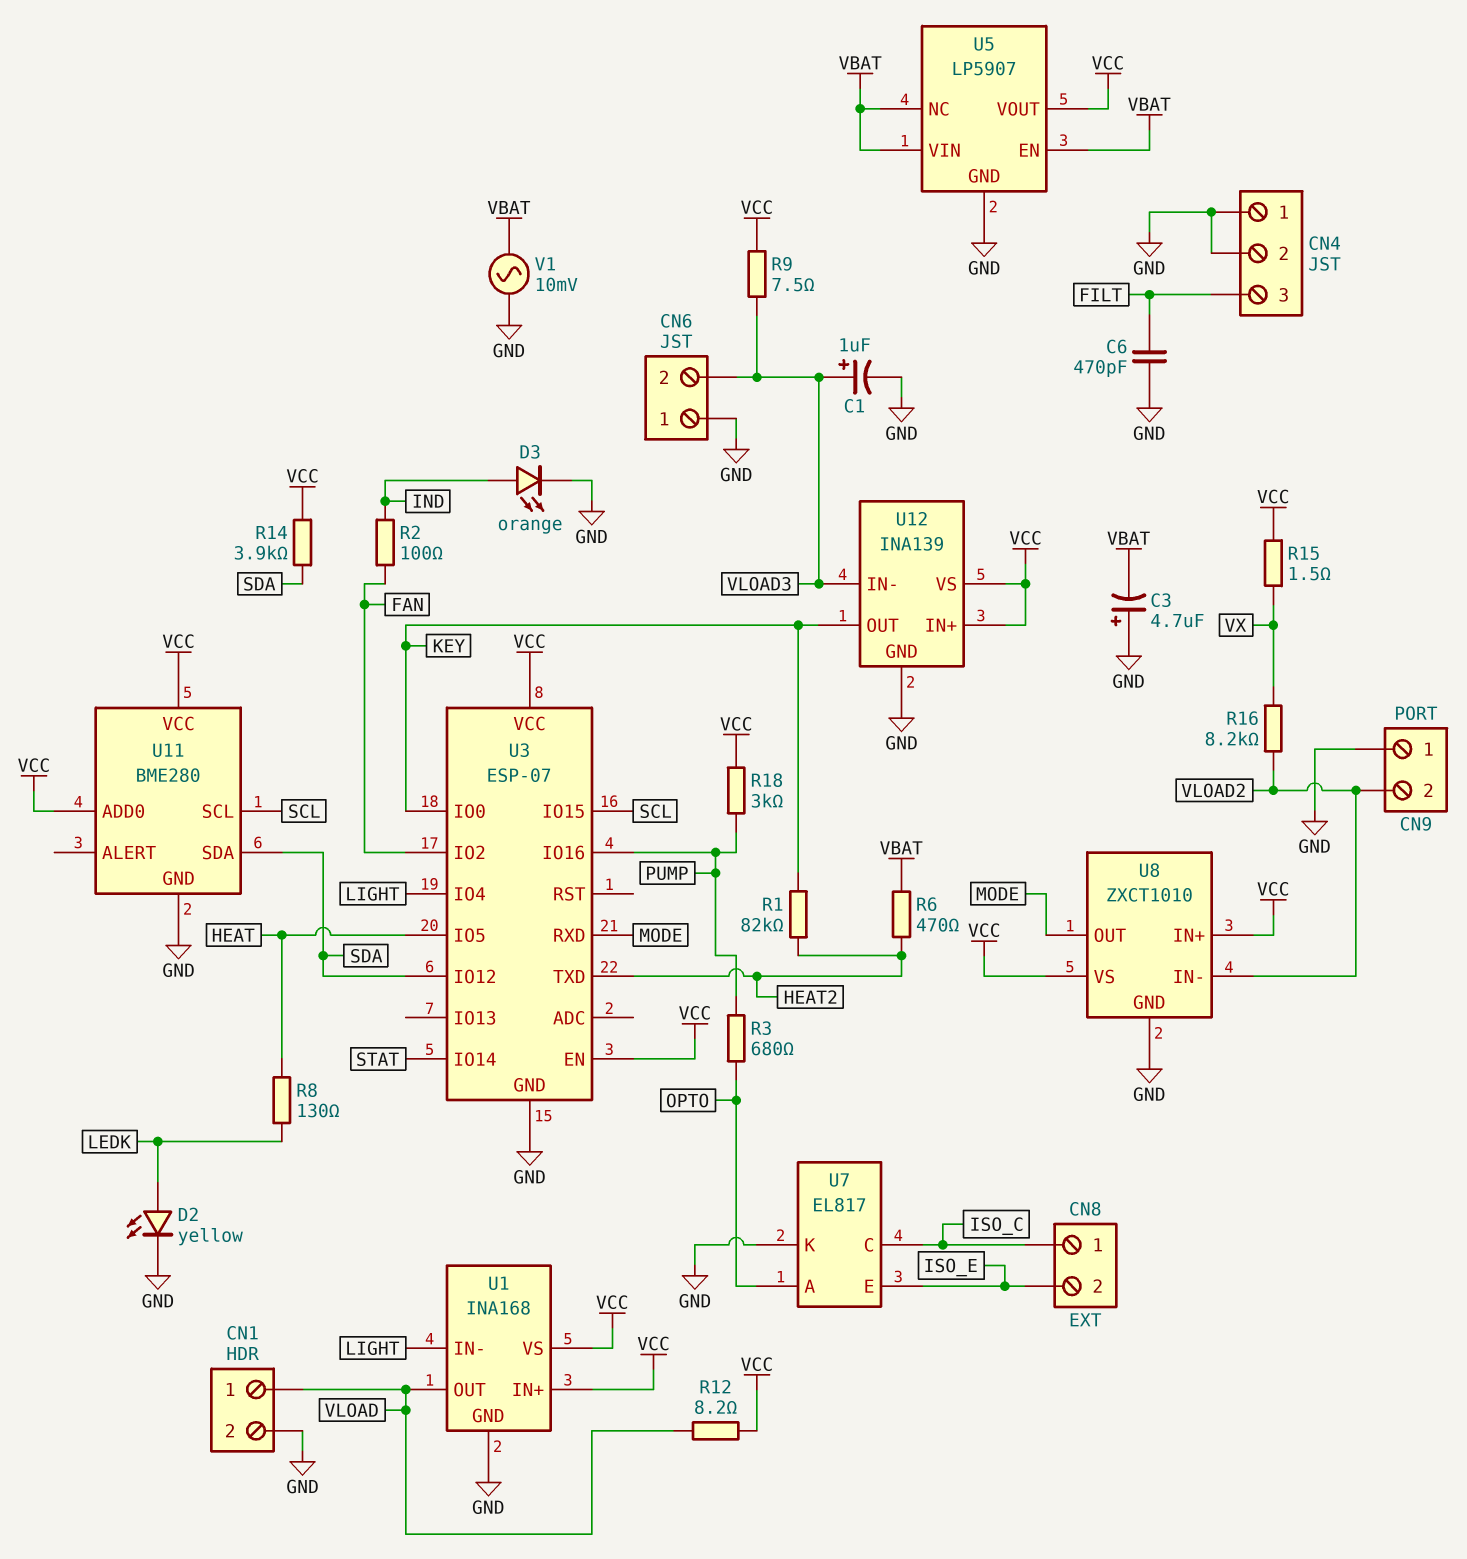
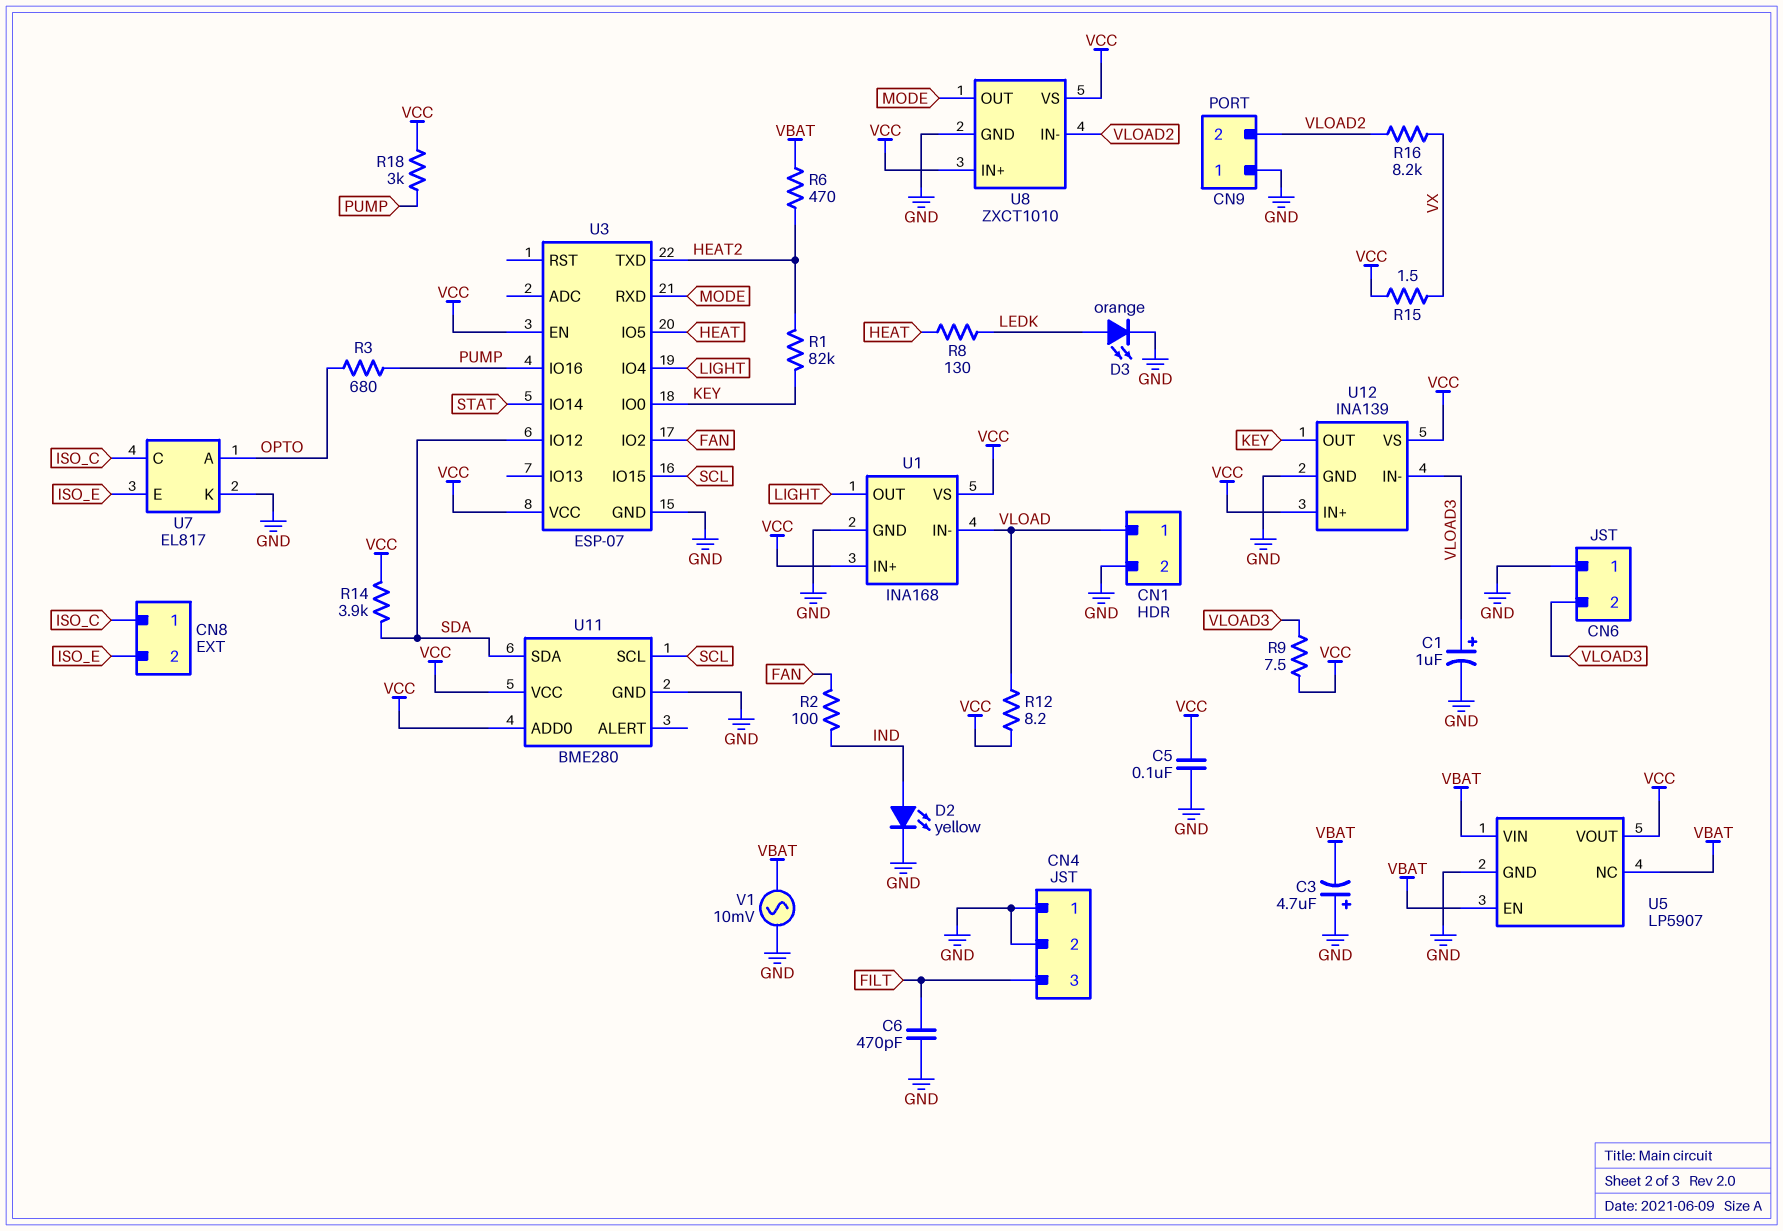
C5: none -> 100nF (GND, VCC)
D2: LED yellow (A LEDK, K GND) -> LED yellow (A IND, K GND)
D3: LED orange (A IND, K GND) -> LED orange (A LEDK, K GND)
U1 pin IN-: LIGHT -> VLOAD
U1 pin OUT: VLOAD -> LIGHT

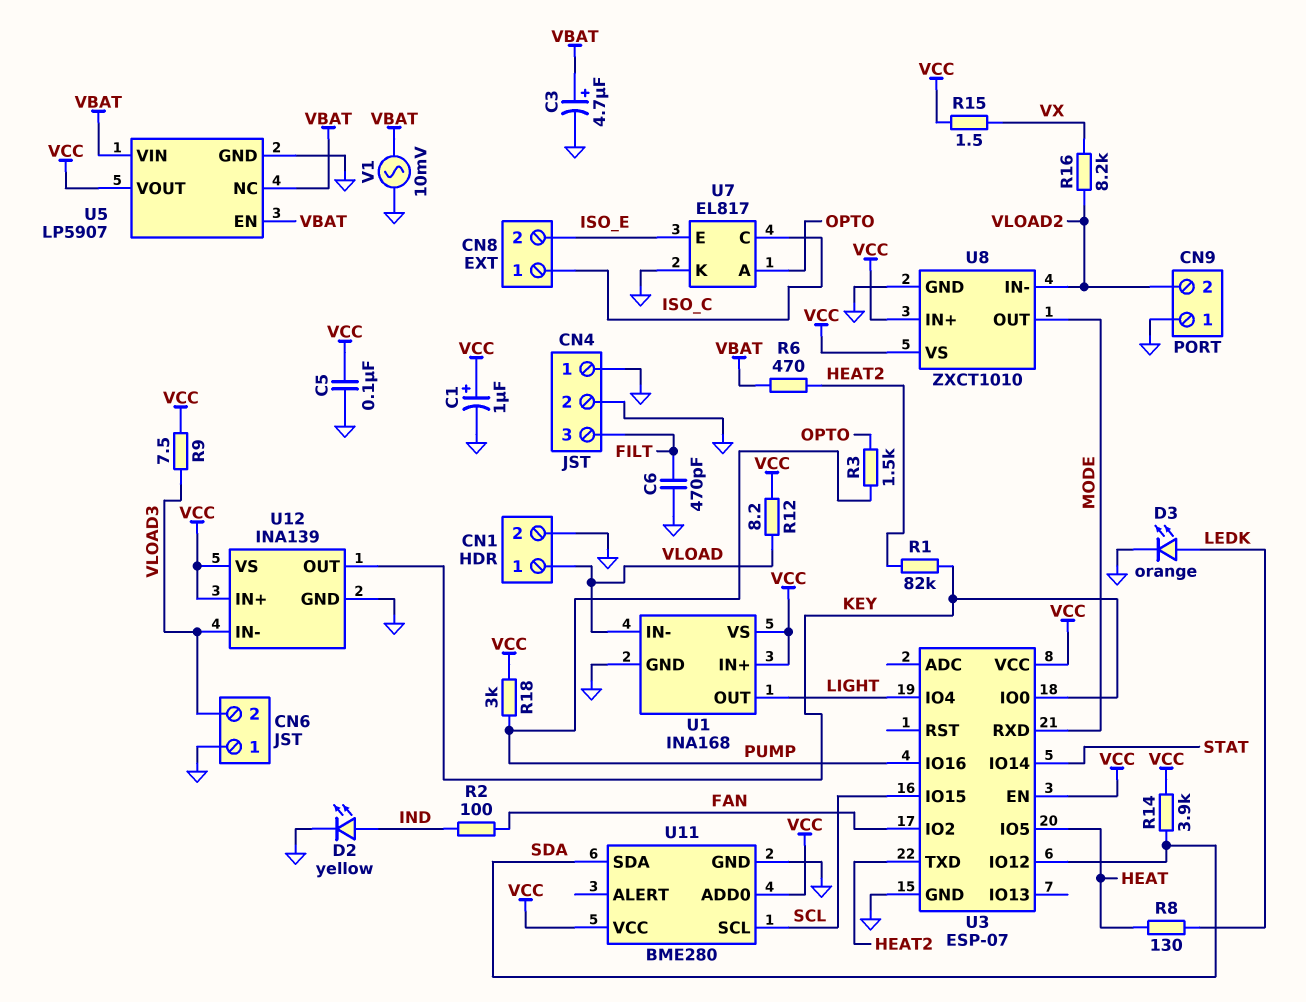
C1: 1uF (plus VLOAD3, minus GND) -> 1uF (plus VCC, minus GND)
C3: 4.7uF (plus GND, minus VBAT) -> 4.7uF (plus VBAT, minus GND)
R3: 680 (OPTO, PUMP) -> 1.5k (OPTO, PUMP)

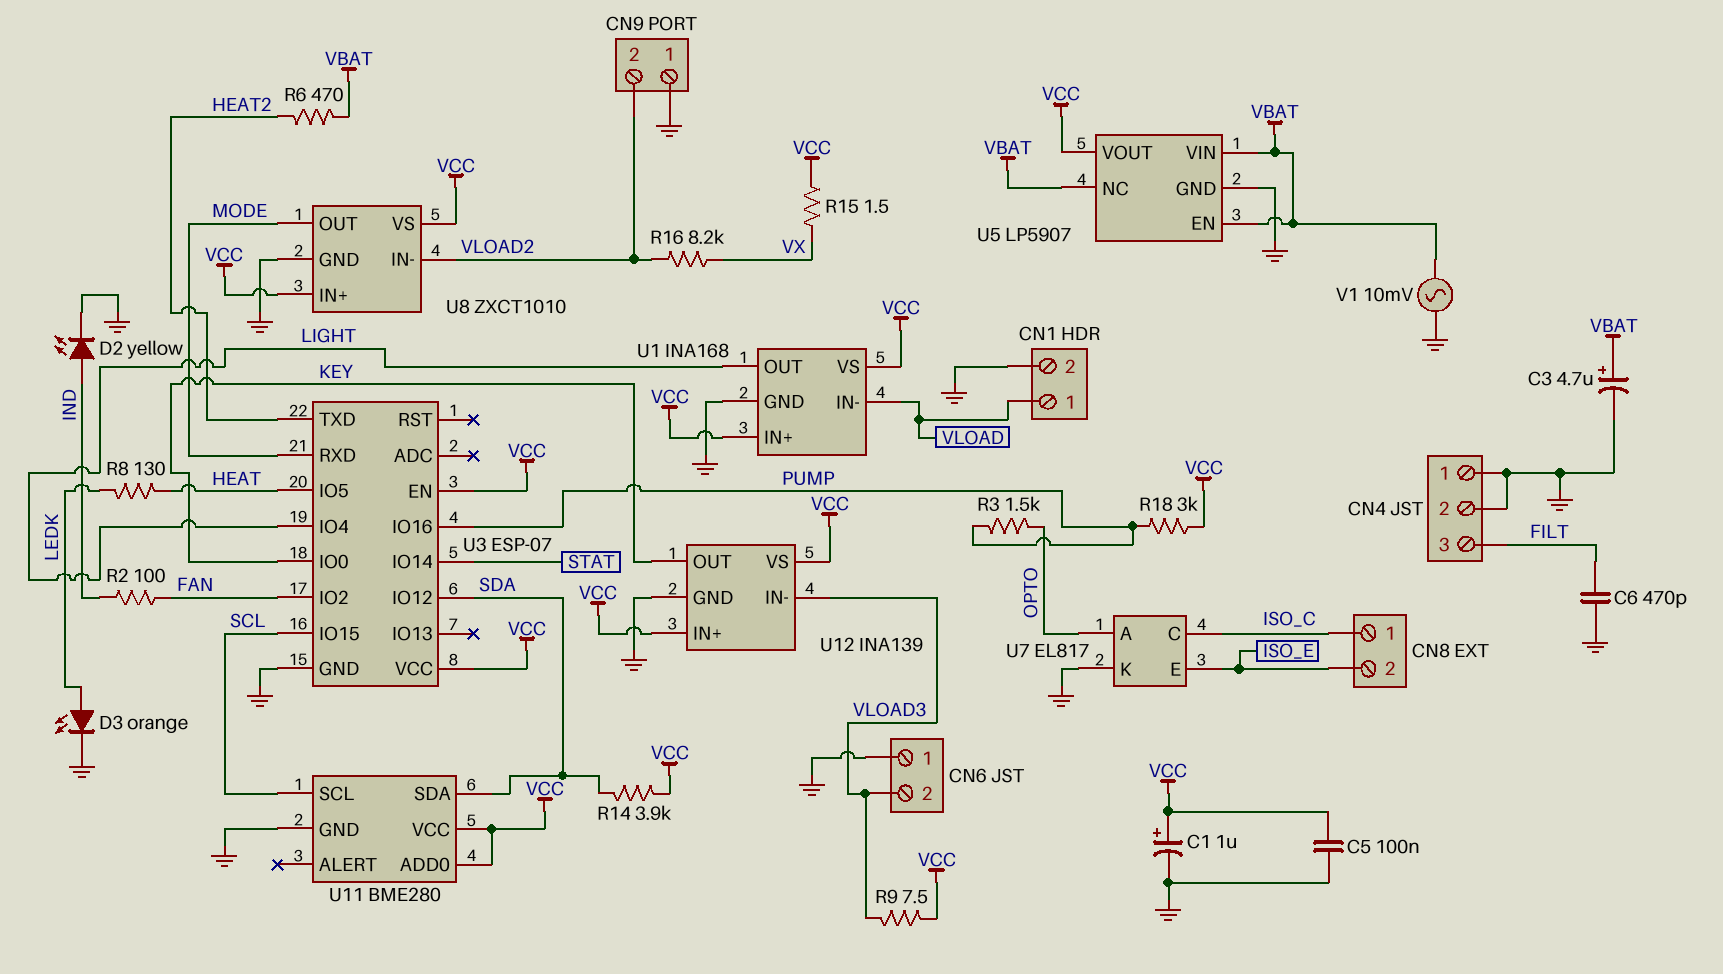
R1: 82k (HEAT2, KEY) -> none
R12: 8.2 (VCC, VLOAD) -> none

